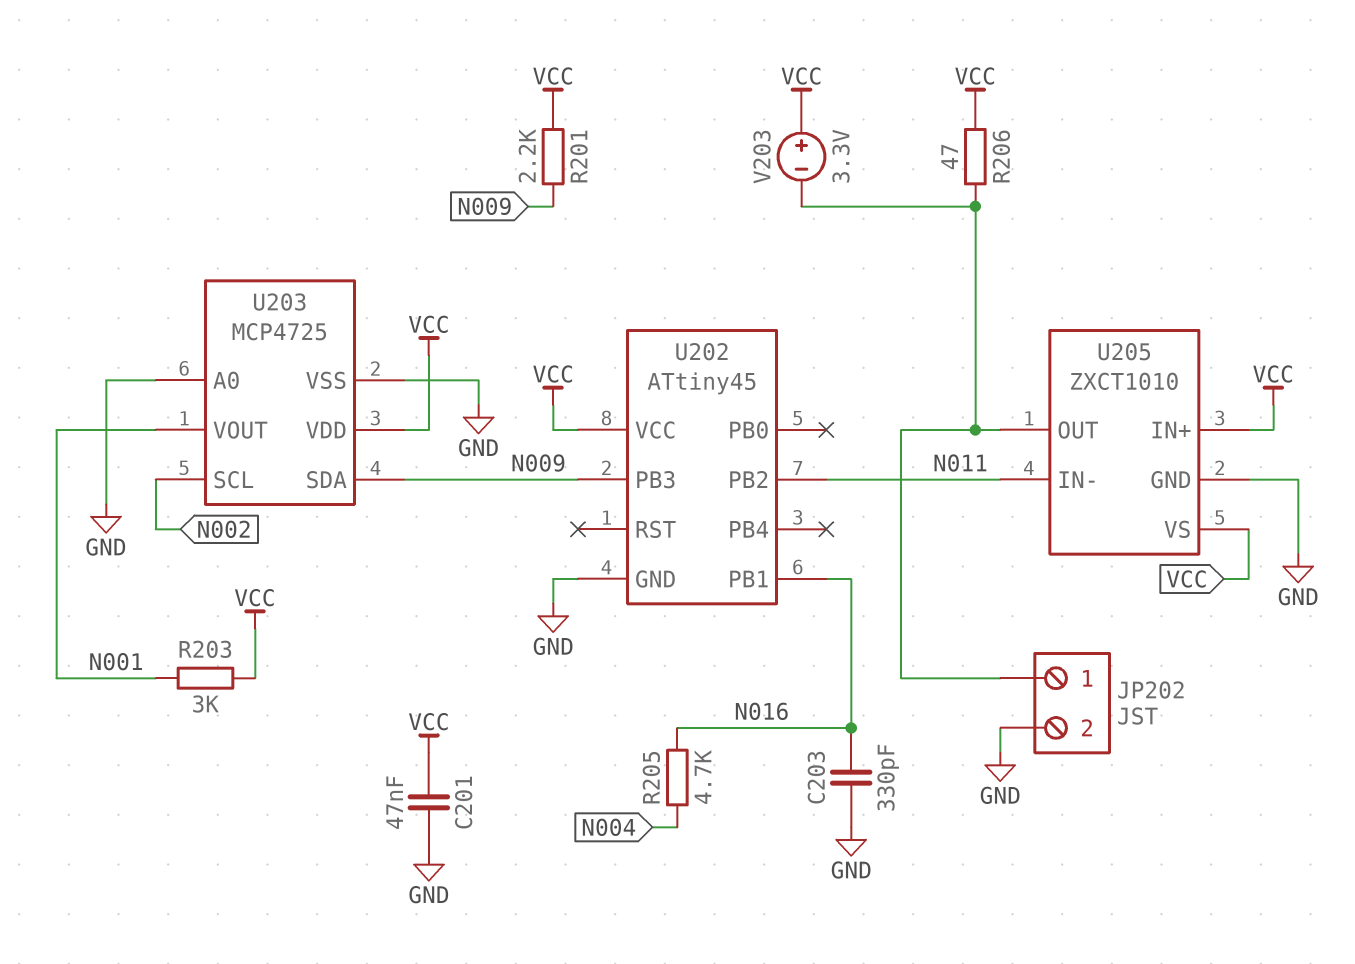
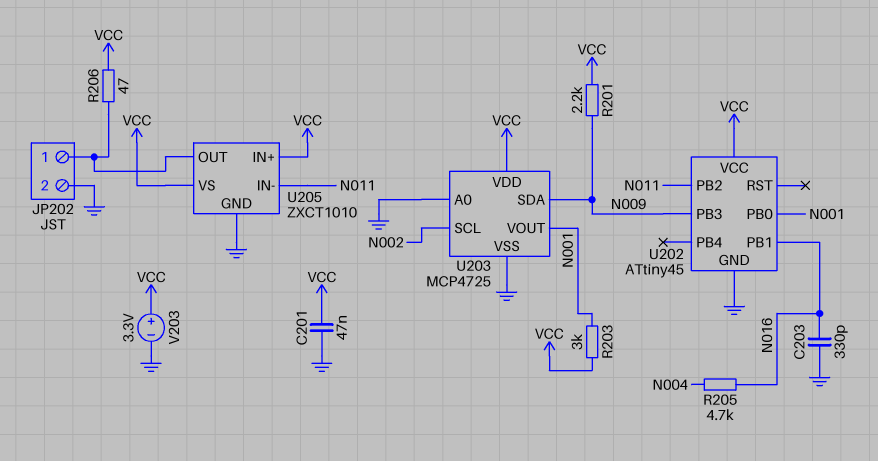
U202 pin PB0: none -> N001
V203: 3.3V (plus VCC, minus JP202/1) -> 3.3V (plus VCC, minus GND)

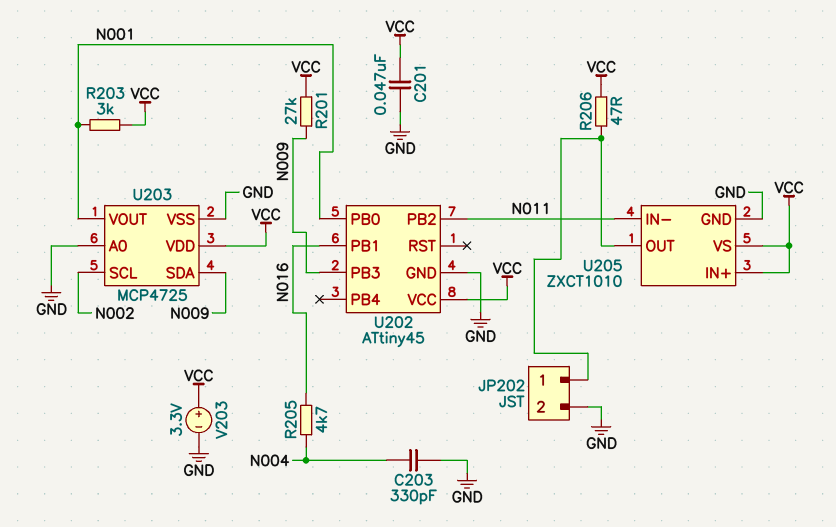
C203: 330pF (GND, N016) -> 330pF (GND, N004)
R201: 2.2k (N009, VCC) -> 27k (N009, VCC)

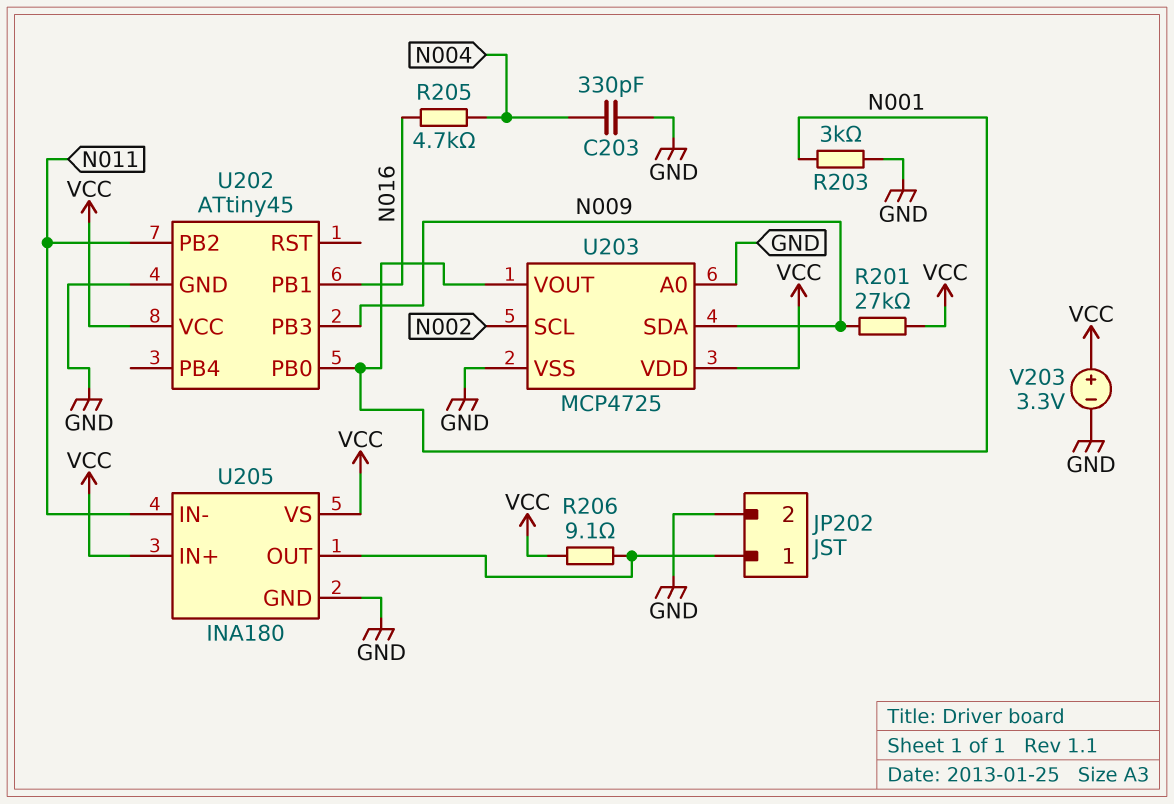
C201: 47nF (GND, VCC) -> none
R203: 3k (N001, VCC) -> 3k (GND, N001)
R206: 47 (JP202/1, VCC) -> 9.1 (JP202/1, VCC)
U205: ZXCT1010 -> INA180

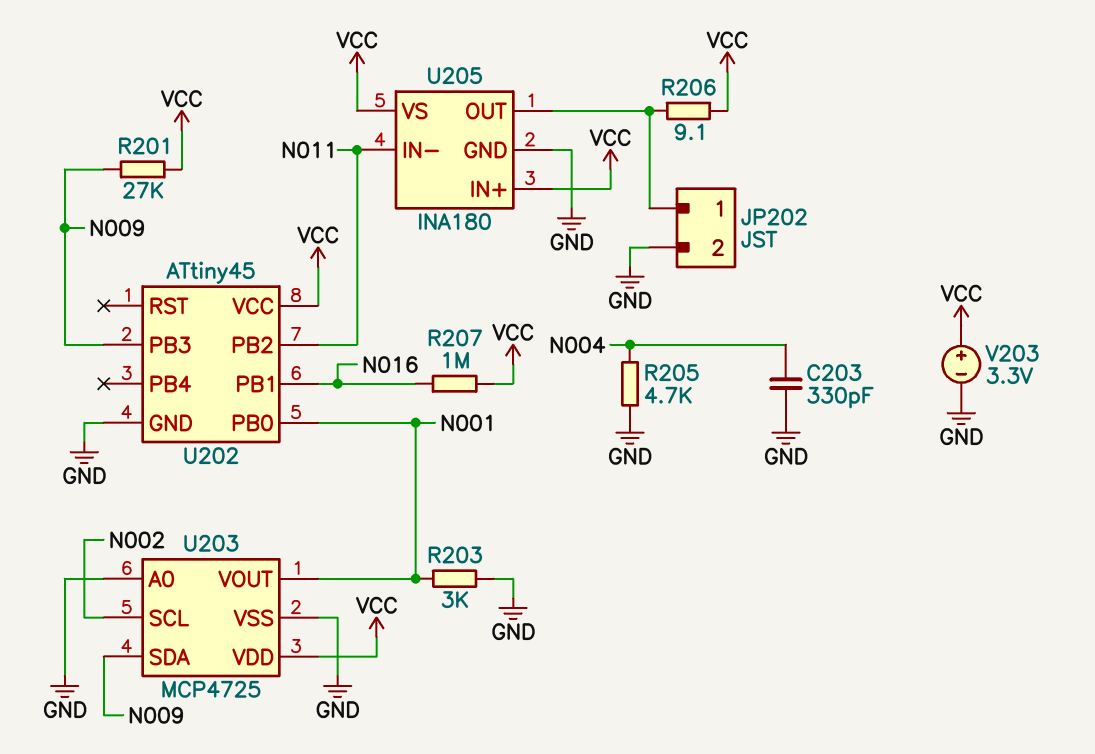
R205: 4.7k (N004, N016) -> 4.7k (GND, N004)
R207: none -> 1M (N016, VCC)

